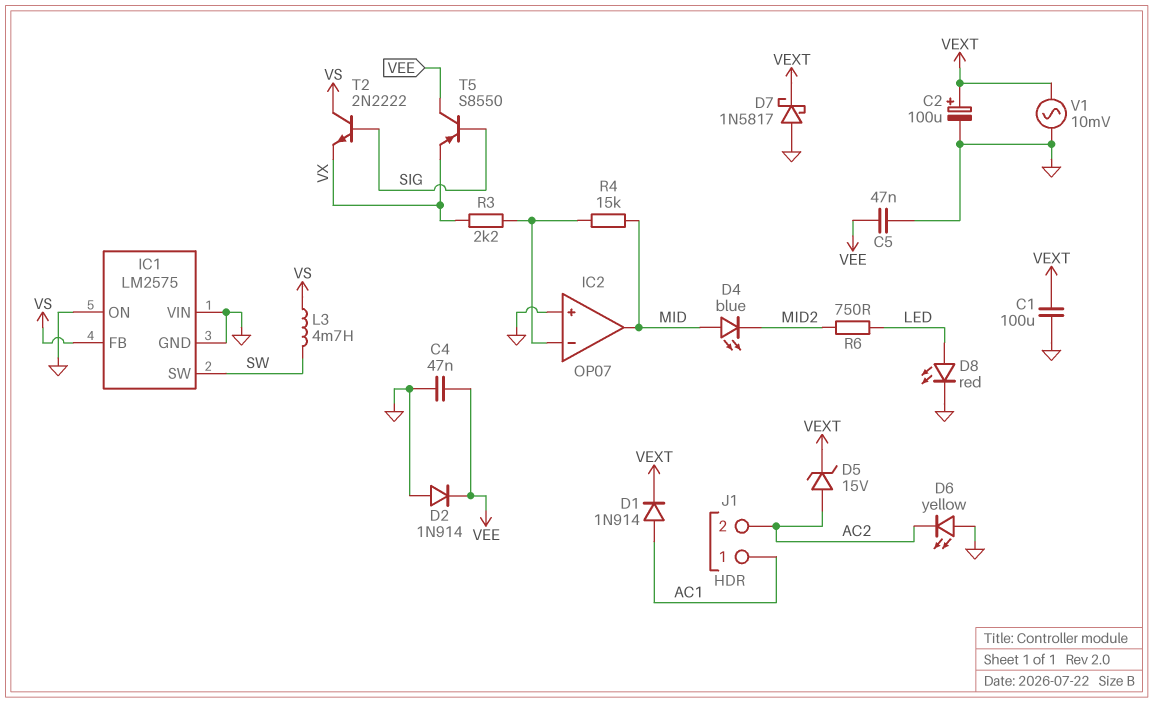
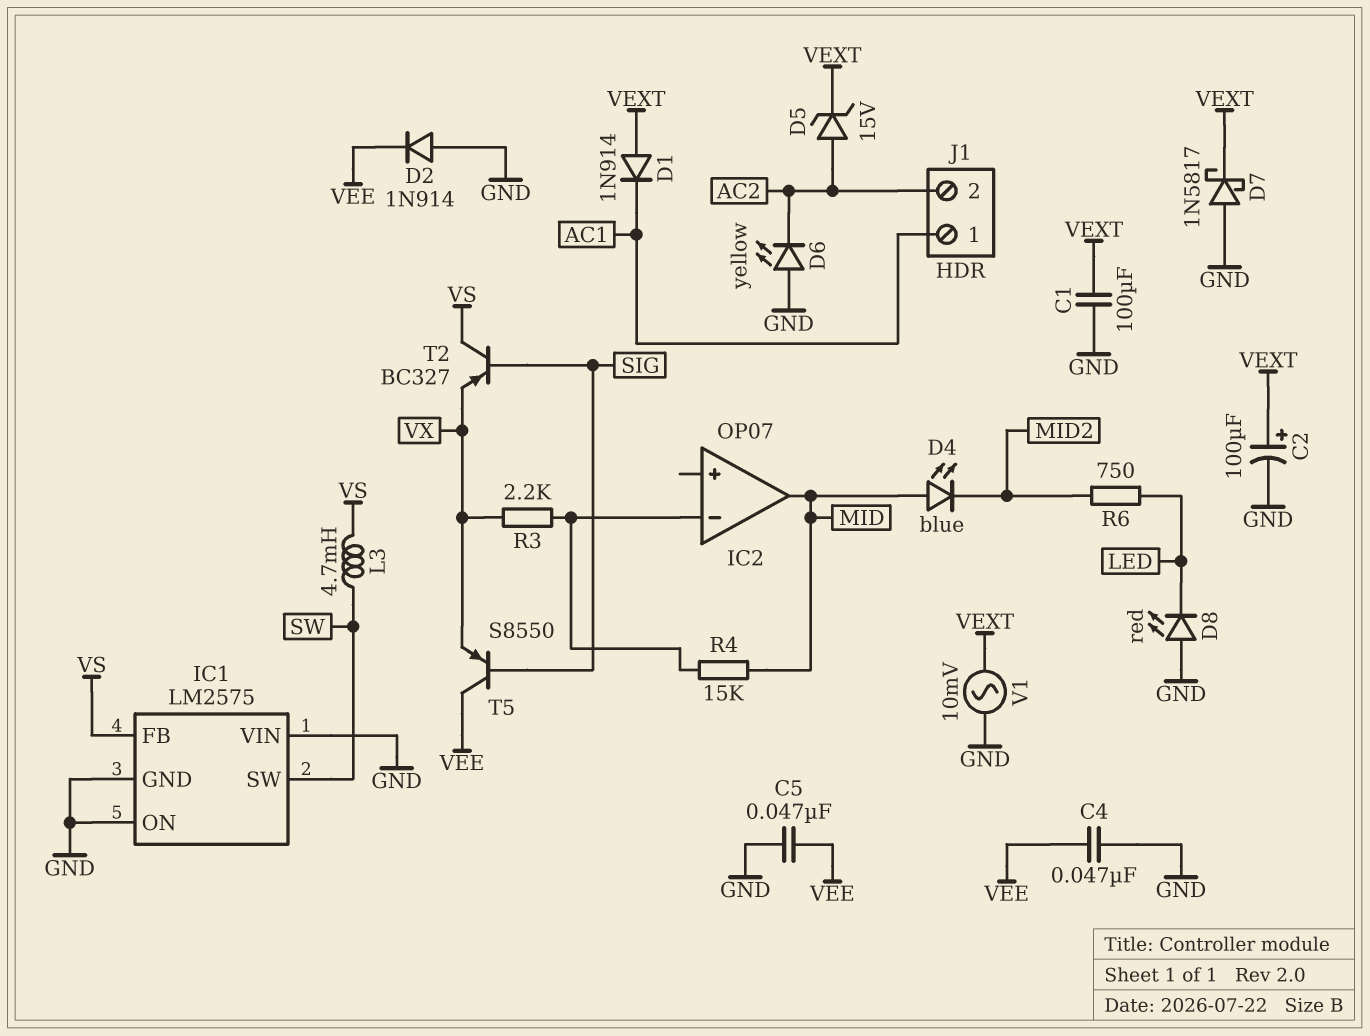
D1: diode 1N914 (A AC1, K VEXT) -> diode 1N914 (A VEXT, K AC1)
D8: LED red (A LED, K GND) -> LED red (A GND, K LED)
IC2 pin in+: GND -> none
T2: NPN 2N2222 (B SIG, C VS, E VX) -> PNP BC327 (B SIG, C VS, E VX)

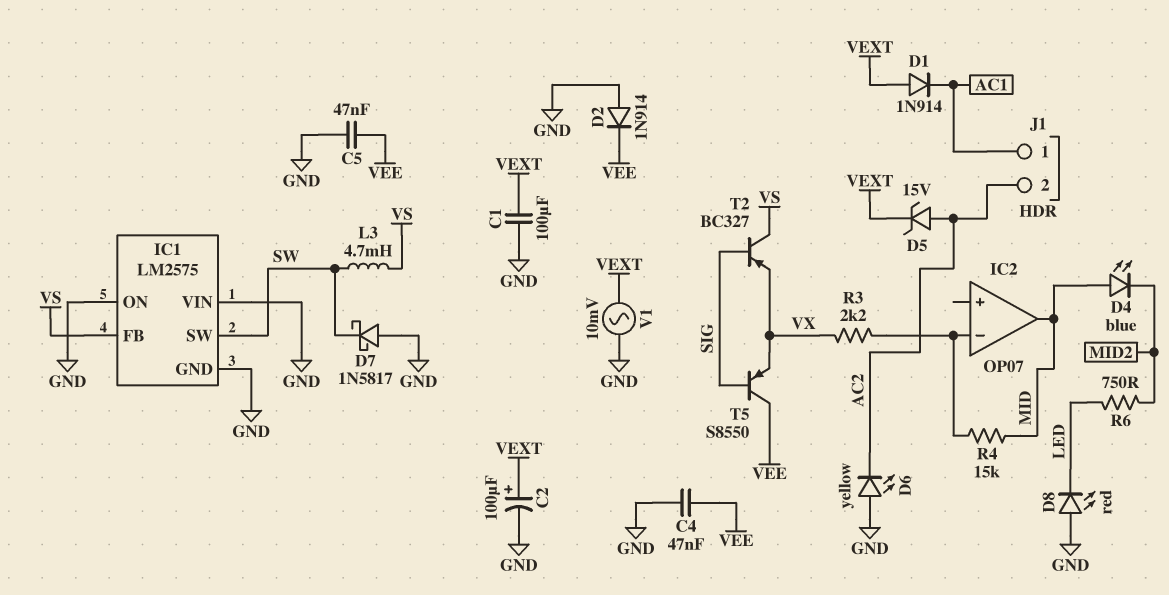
D7: schottky 1N5817 (A GND, K VEXT) -> schottky 1N5817 (A GND, K SW)

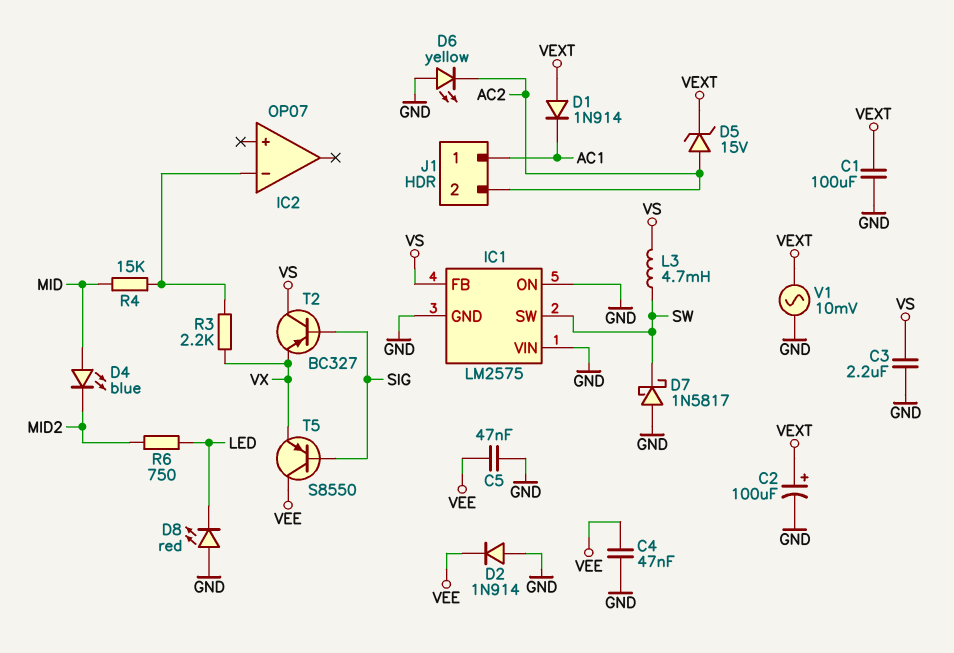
C3: none -> 2.2uF (GND, VS)
IC2 pin out: MID -> none

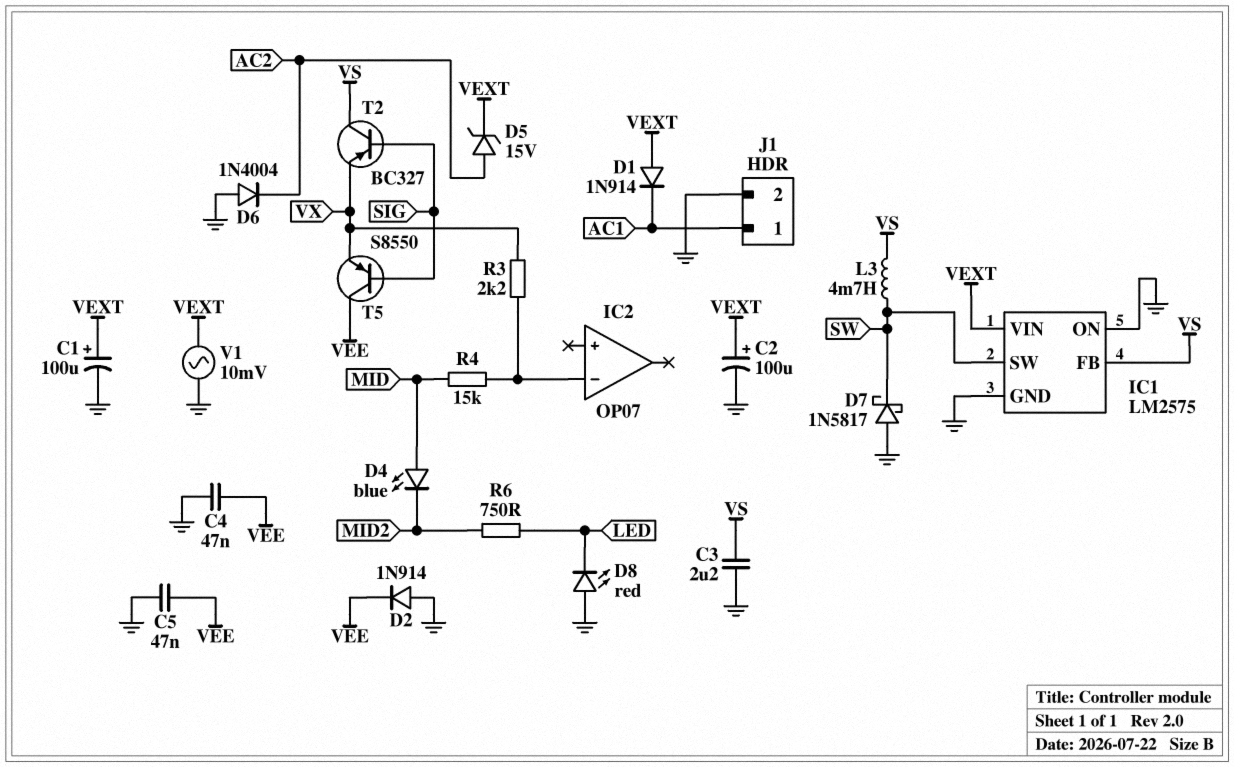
C1: 100uF (GND, VEXT) -> 100uF (plus VEXT, minus GND)
D6: LED yellow (A GND, K AC2) -> diode 1N4004 (A GND, K AC2)
IC1 pin VIN: GND -> VEXT
J1 pin 2: AC2 -> GND

